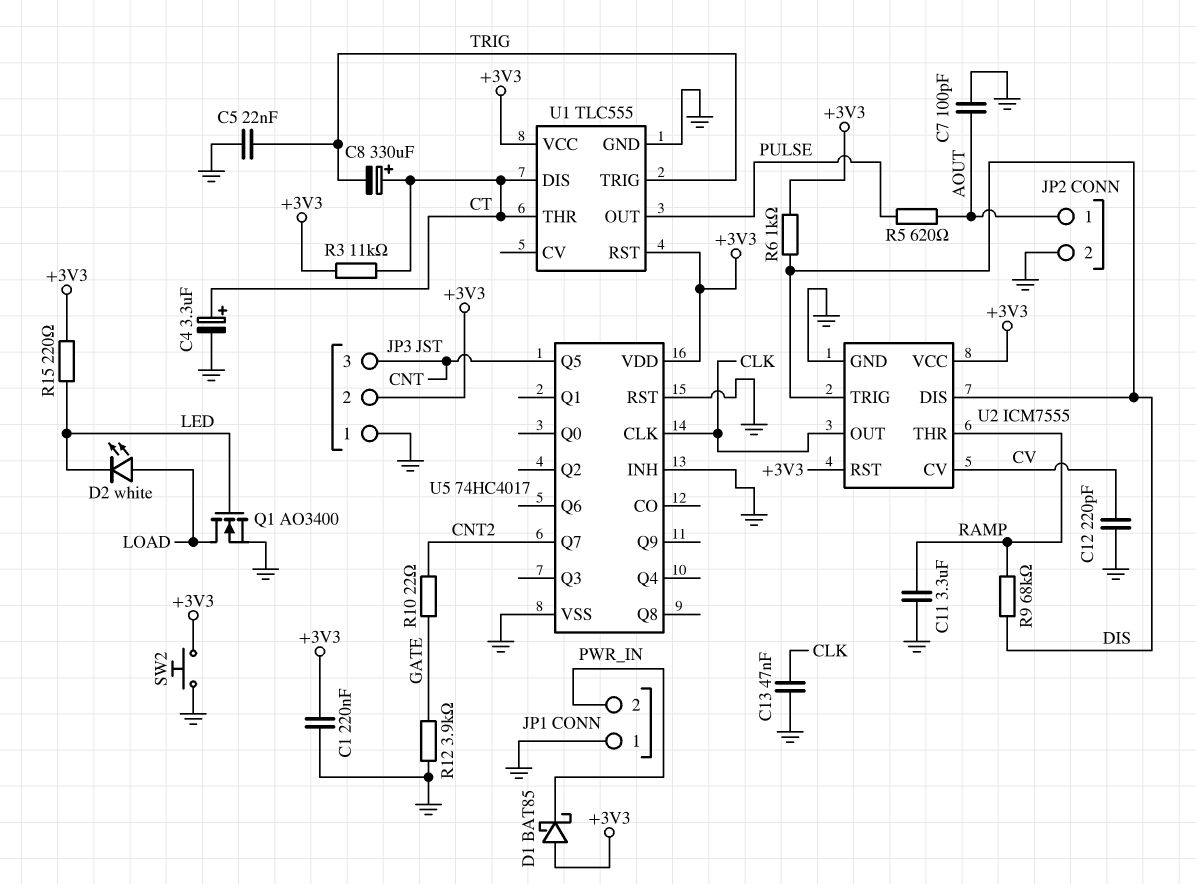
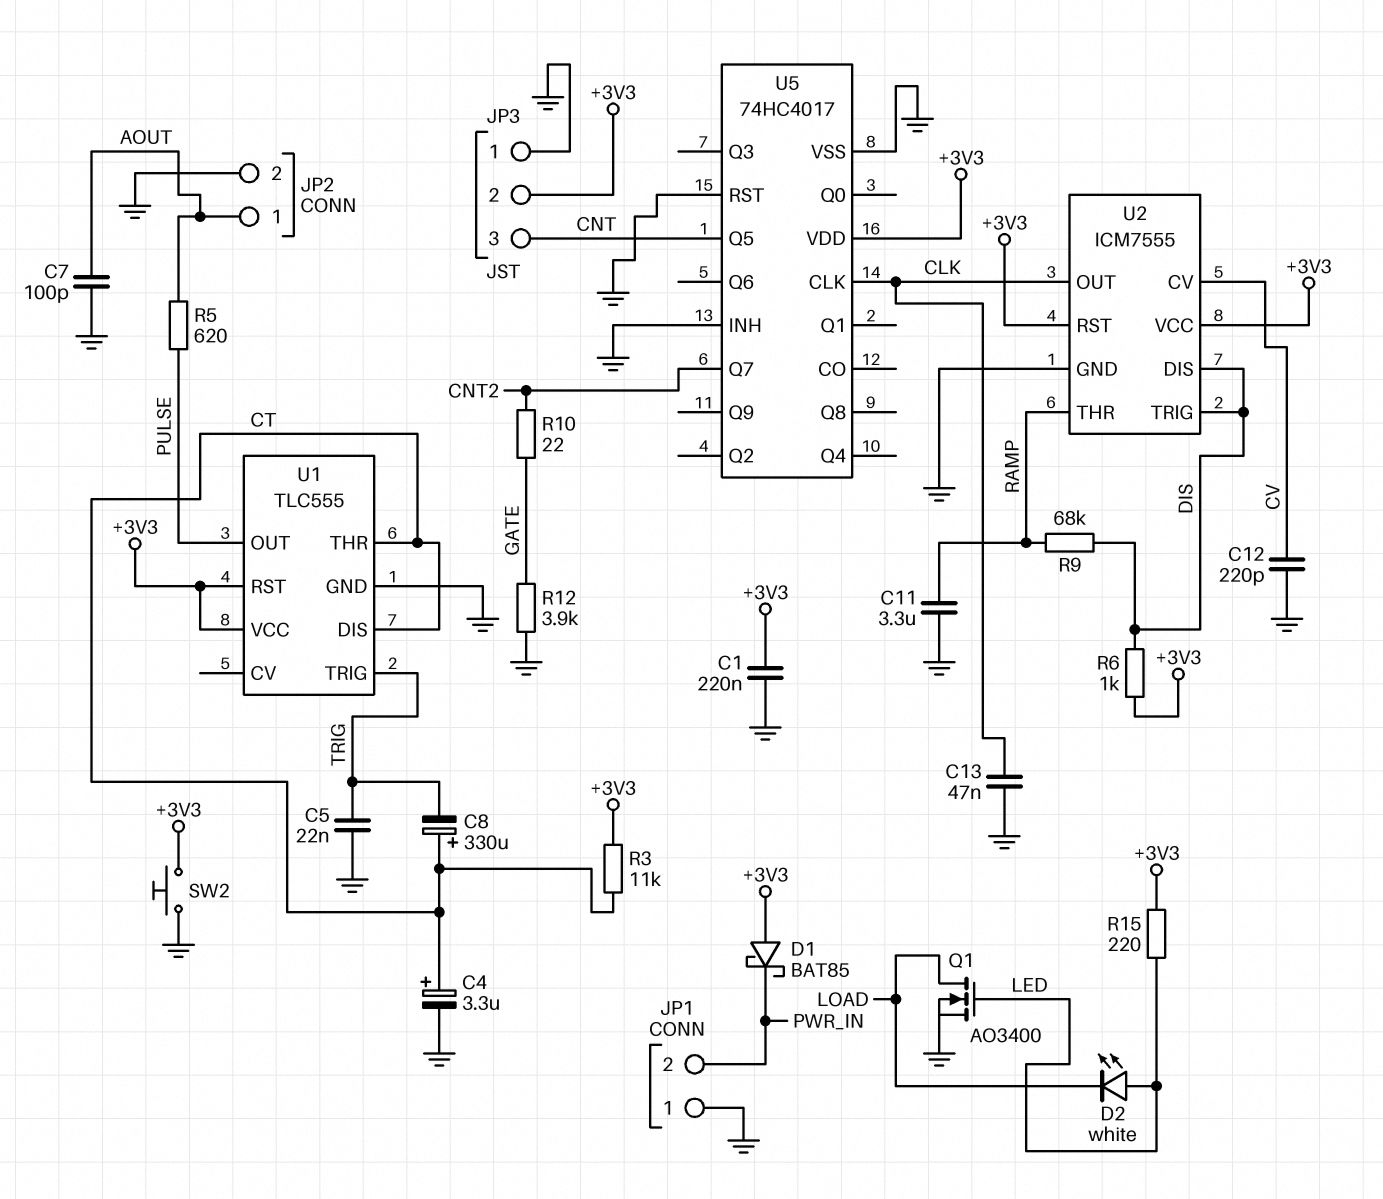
D2: LED white (A LOAD, K LED) -> LED white (A LED, K LOAD)

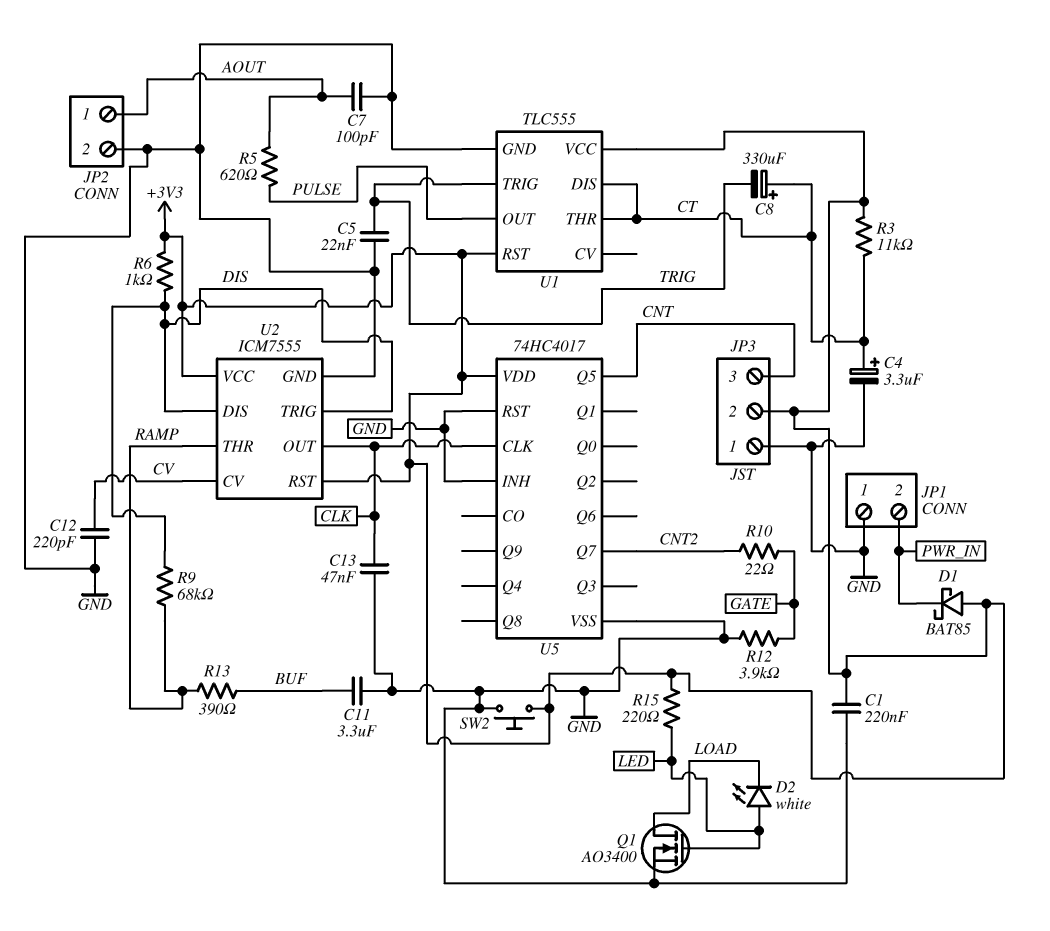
C11: 3.3uF (GND, RAMP) -> 3.3uF (BUF, GND)
R13: none -> 390 (BUF, RAMP)

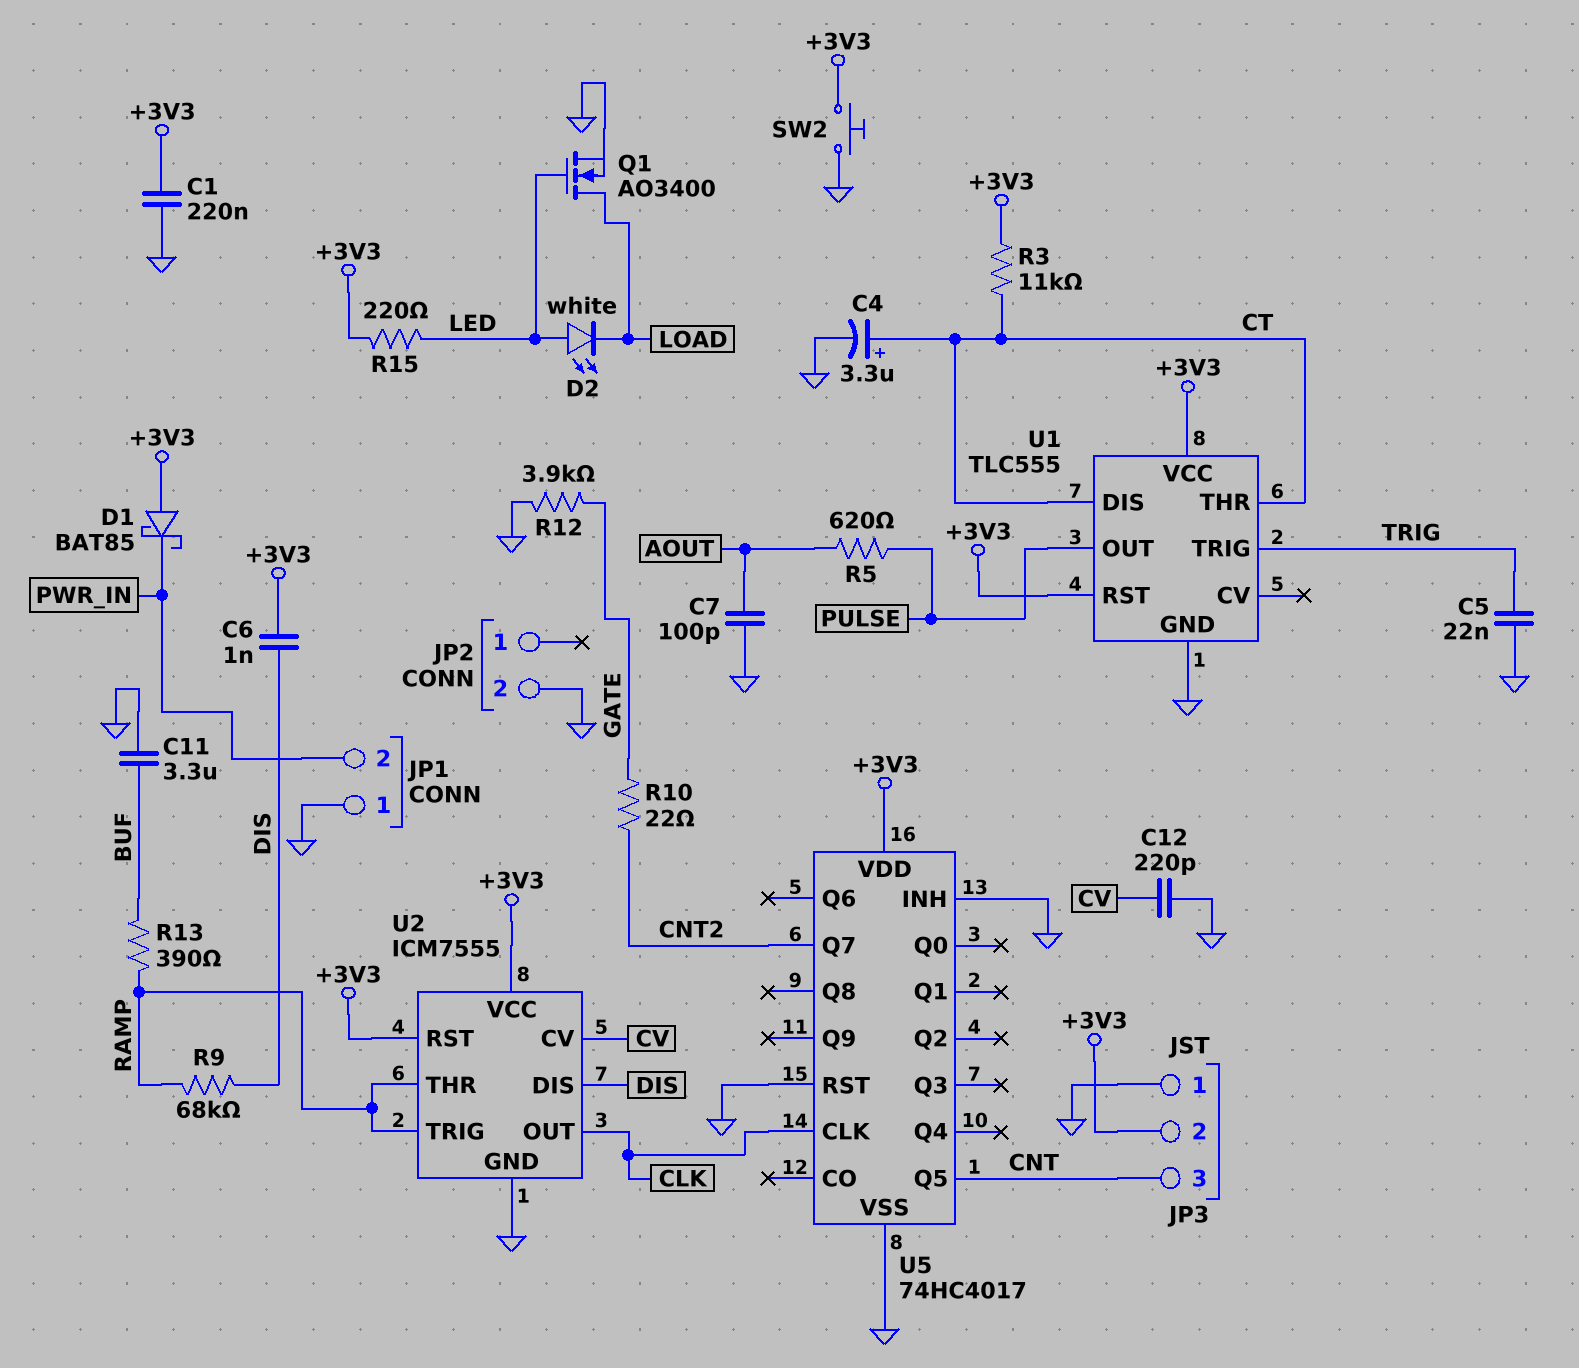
C6: none -> 1nF (+3V3, DIS)
C8: 330uF (plus CT, minus TRIG) -> none
C13: 47nF (CLK, GND) -> none
JP2 pin 1: AOUT -> none
R6: 1k (+3V3, DIS) -> none
U2 pin TRIG: DIS -> RAMP

